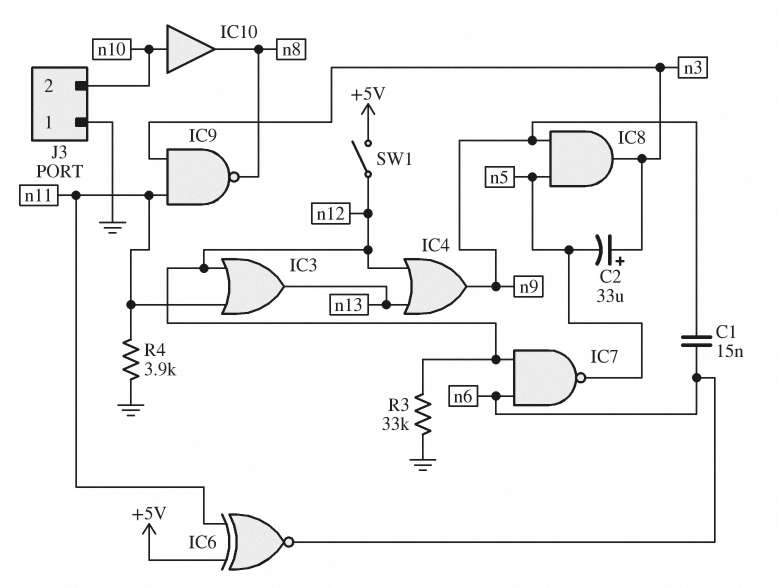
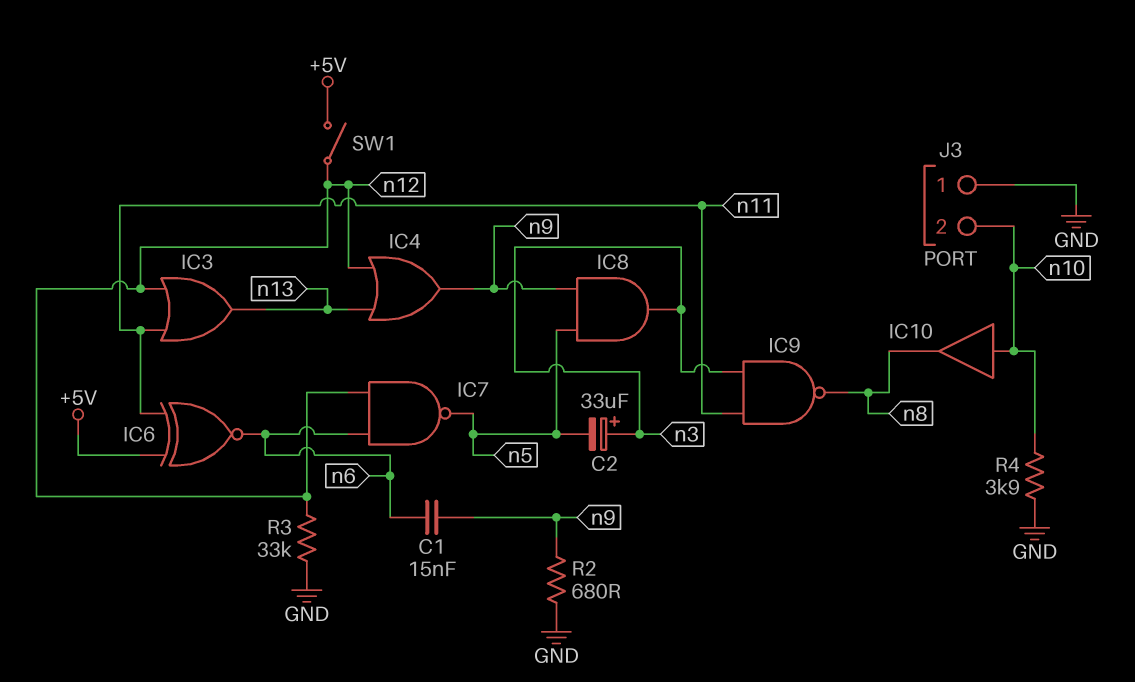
R2: none -> 680 (GND, n9)
R4: 3.9k (GND, n11) -> 3.9k (GND, n10)

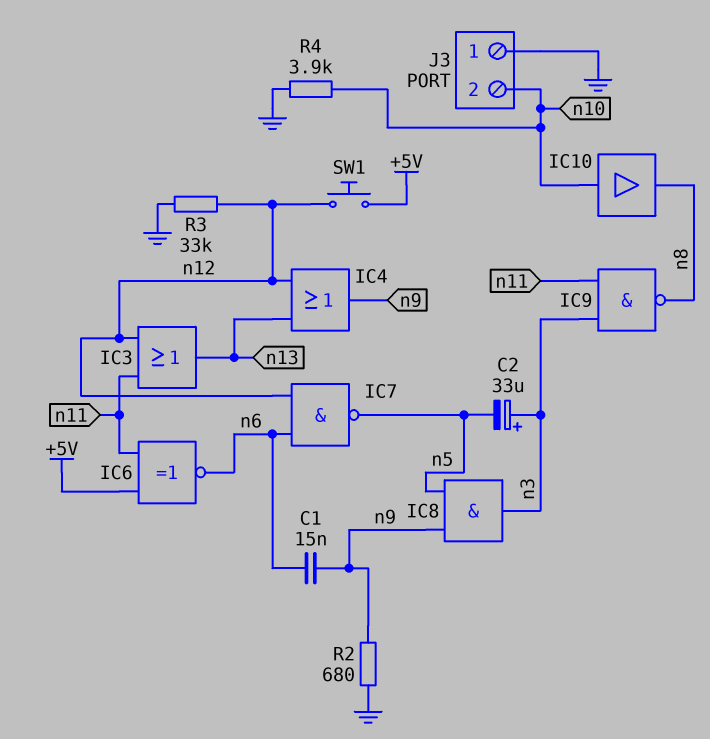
SW1: switch (+5V, n12) -> button (+5V, n12)

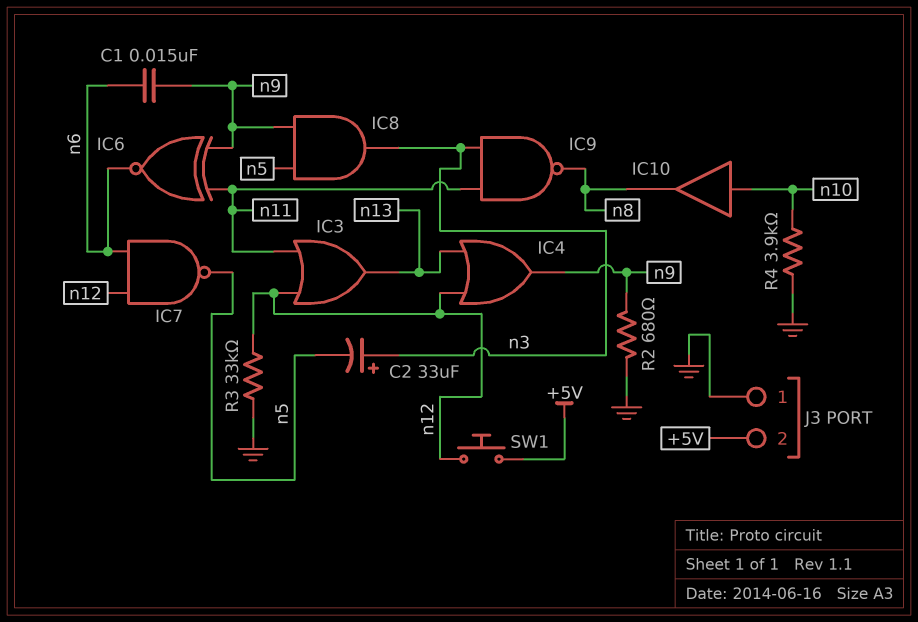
IC6: XNOR (in +5V, in n11, out n6) -> XNOR (in n9, in n11, out n6)
J3 pin 2: n10 -> +5V

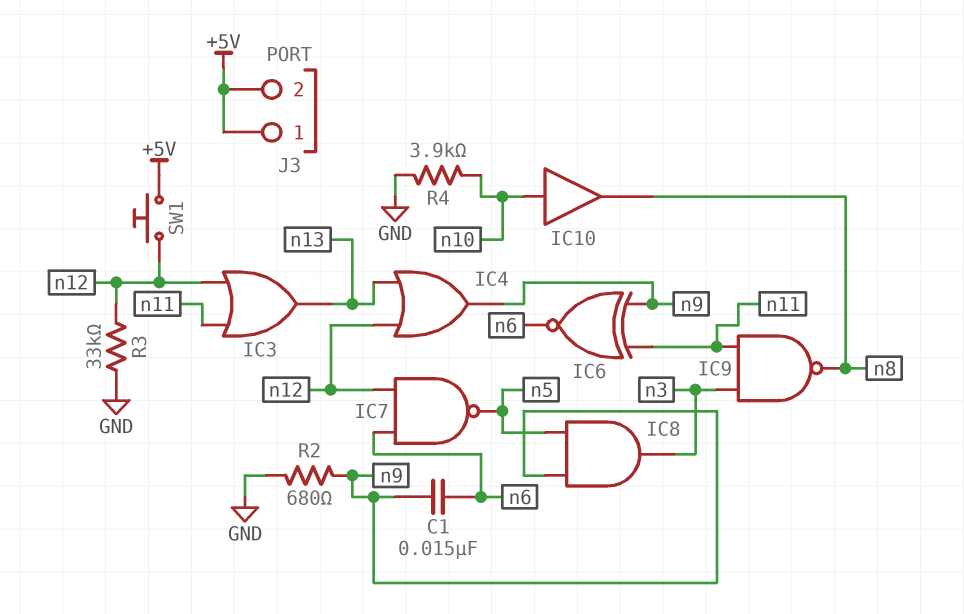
C2: 33uF (plus n3, minus n5) -> none
J3 pin 1: GND -> +5V

